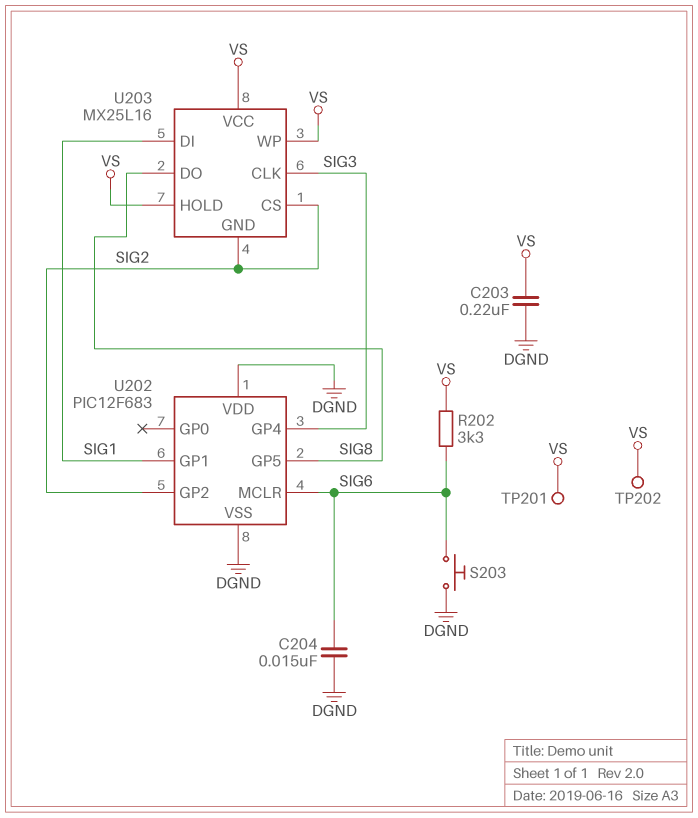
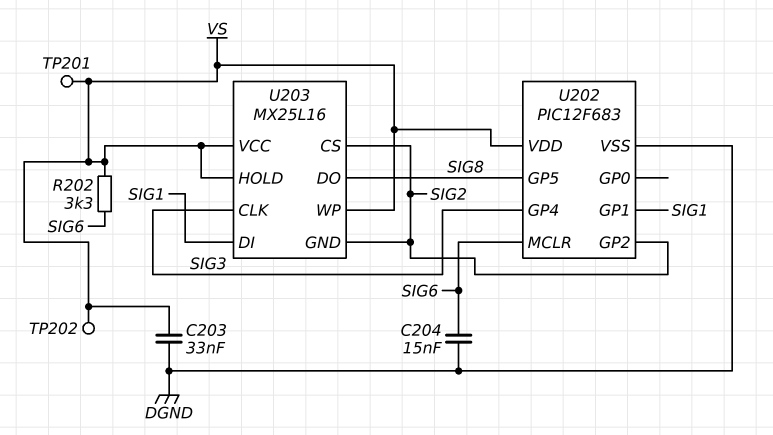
C203: 220nF (DGND, VS) -> 33nF (DGND, VS)
S203: button (DGND, SIG6) -> none
U202 pin VDD: DGND -> VS

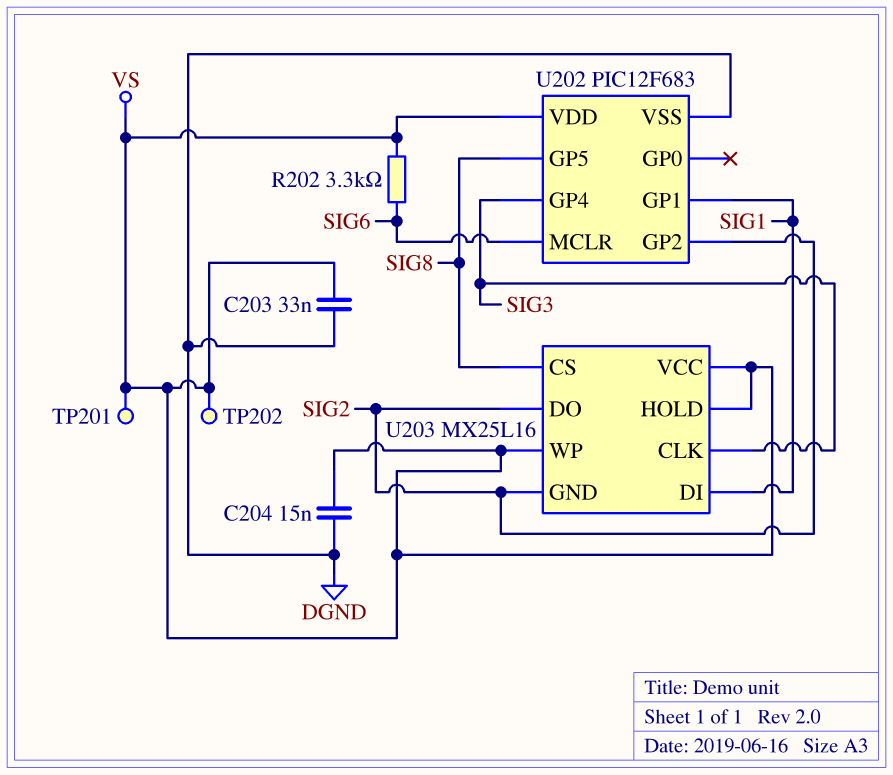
C204: 15nF (DGND, SIG6) -> 15nF (DGND, VS)
U203 pin CS: SIG2 -> SIG8
U203 pin DO: SIG8 -> SIG2

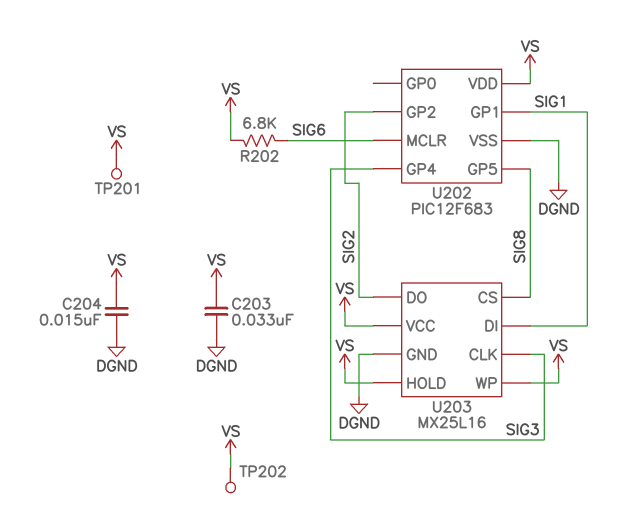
R202: 3.3k (SIG6, VS) -> 6.8k (SIG6, VS)
U203 pin GND: SIG2 -> DGND

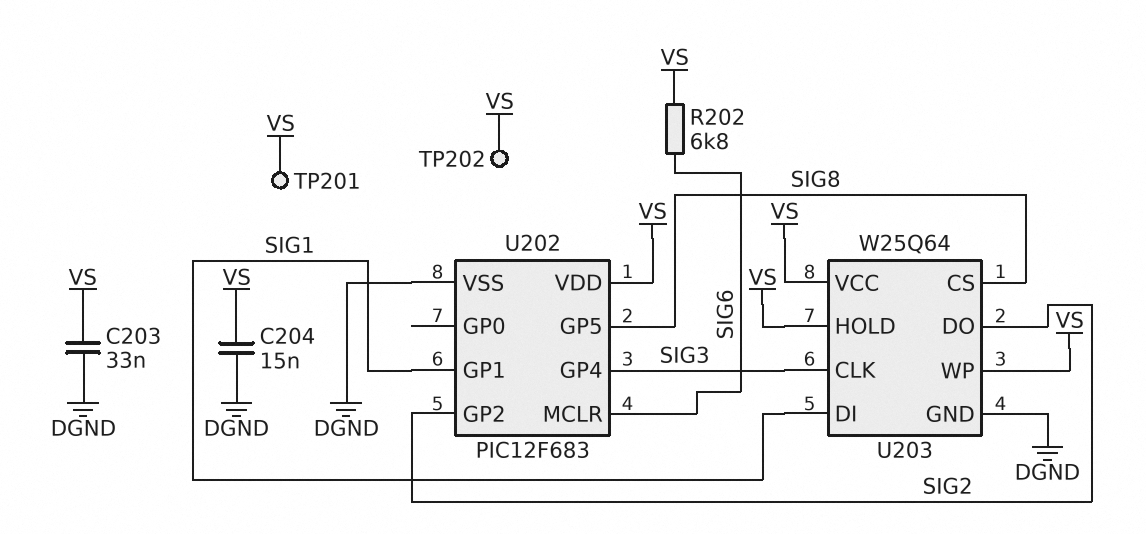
U203: MX25L16 -> W25Q64

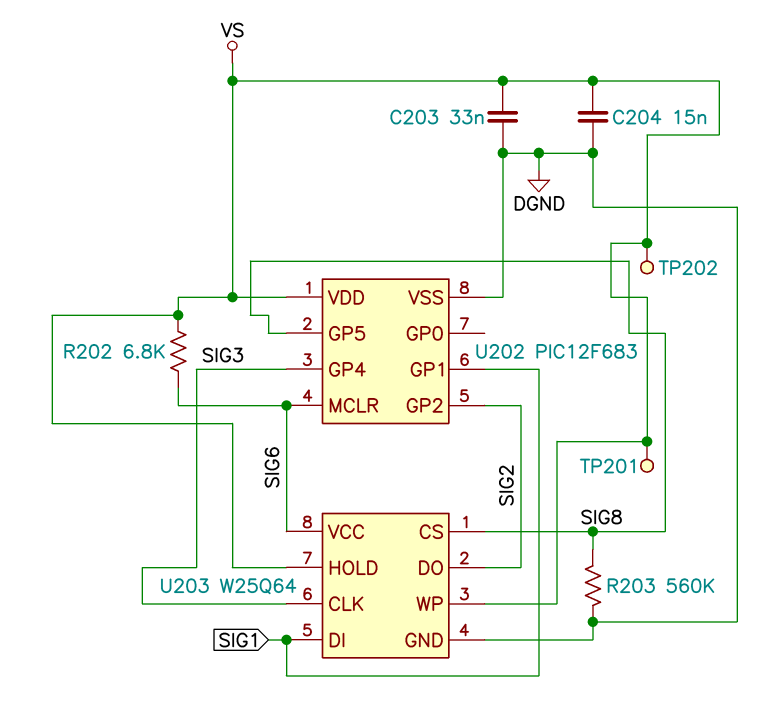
R203: none -> 560k (DGND, SIG8)
U203 pin VCC: VS -> SIG6

